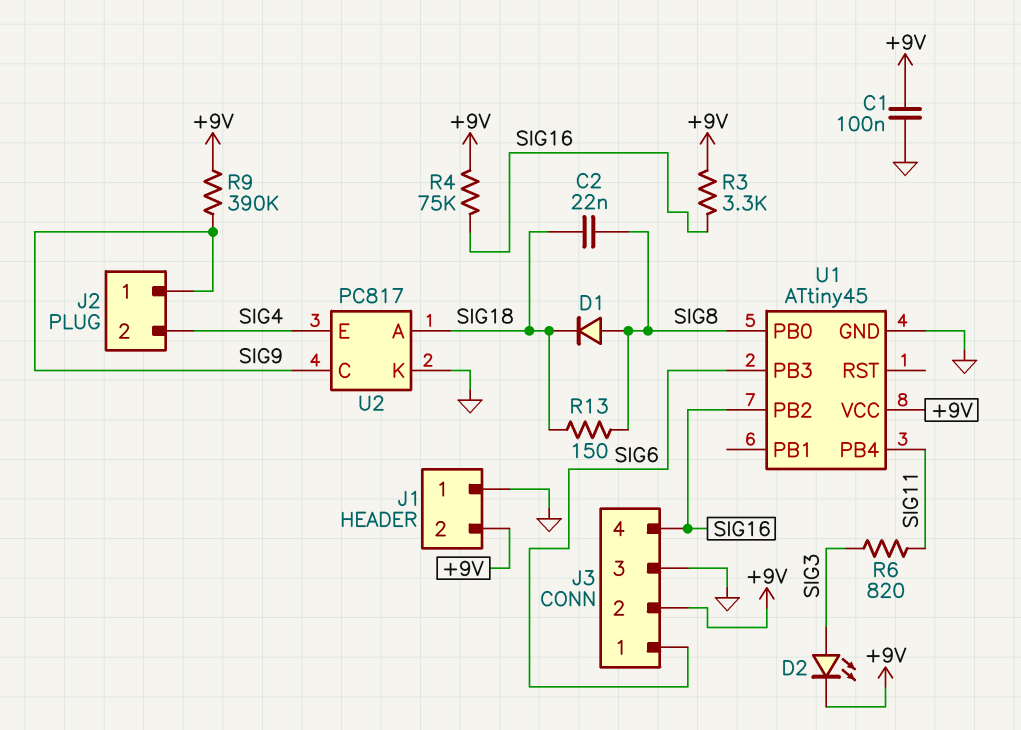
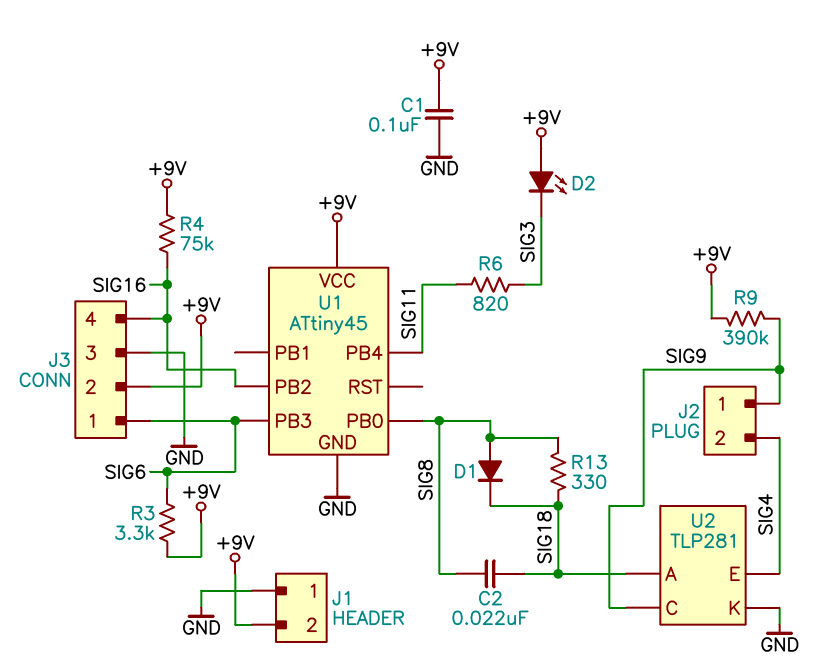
D2: LED (A SIG3, K +9V) -> LED (A +9V, K SIG3)
R3: 3.3k (+9V, SIG16) -> 3.3k (+9V, SIG6)
R13: 150 (SIG8, SIG18) -> 330 (SIG8, SIG18)
U2: PC817 -> TLP281

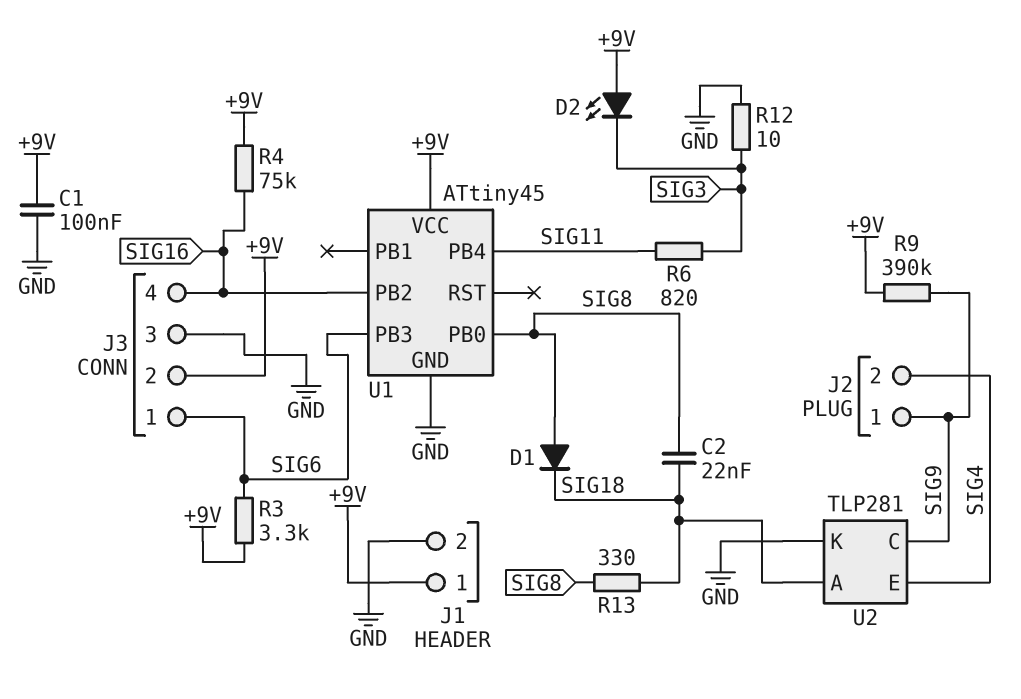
J1 pin 1: GND -> +9V
J1 pin 2: +9V -> GND
R12: none -> 10 (GND, SIG3)

